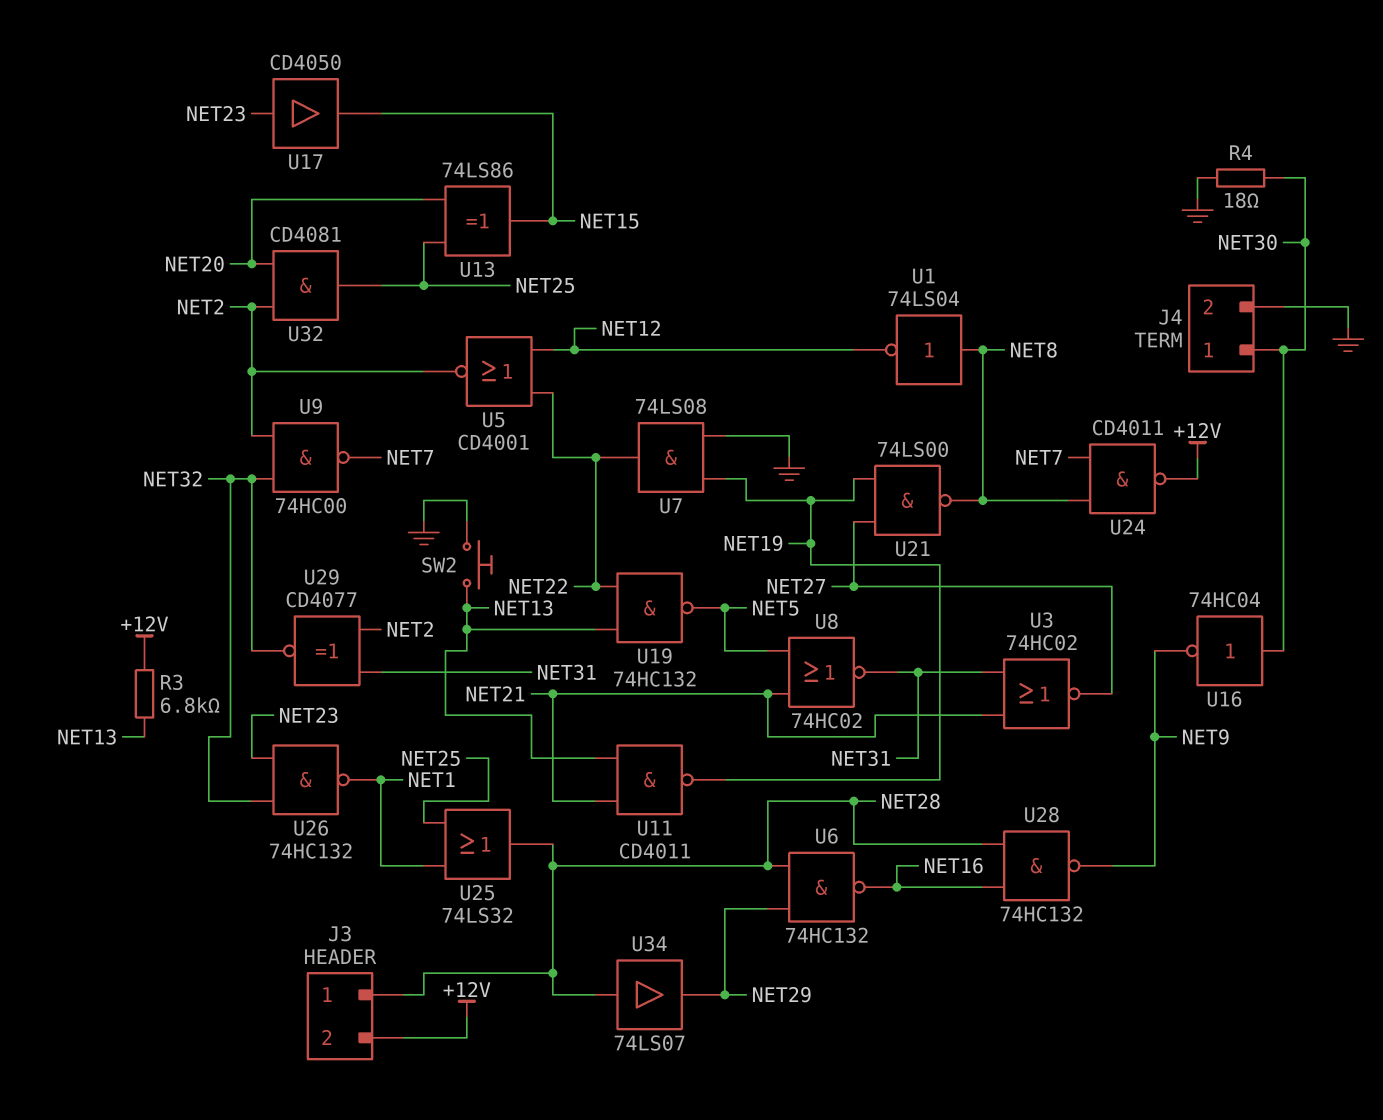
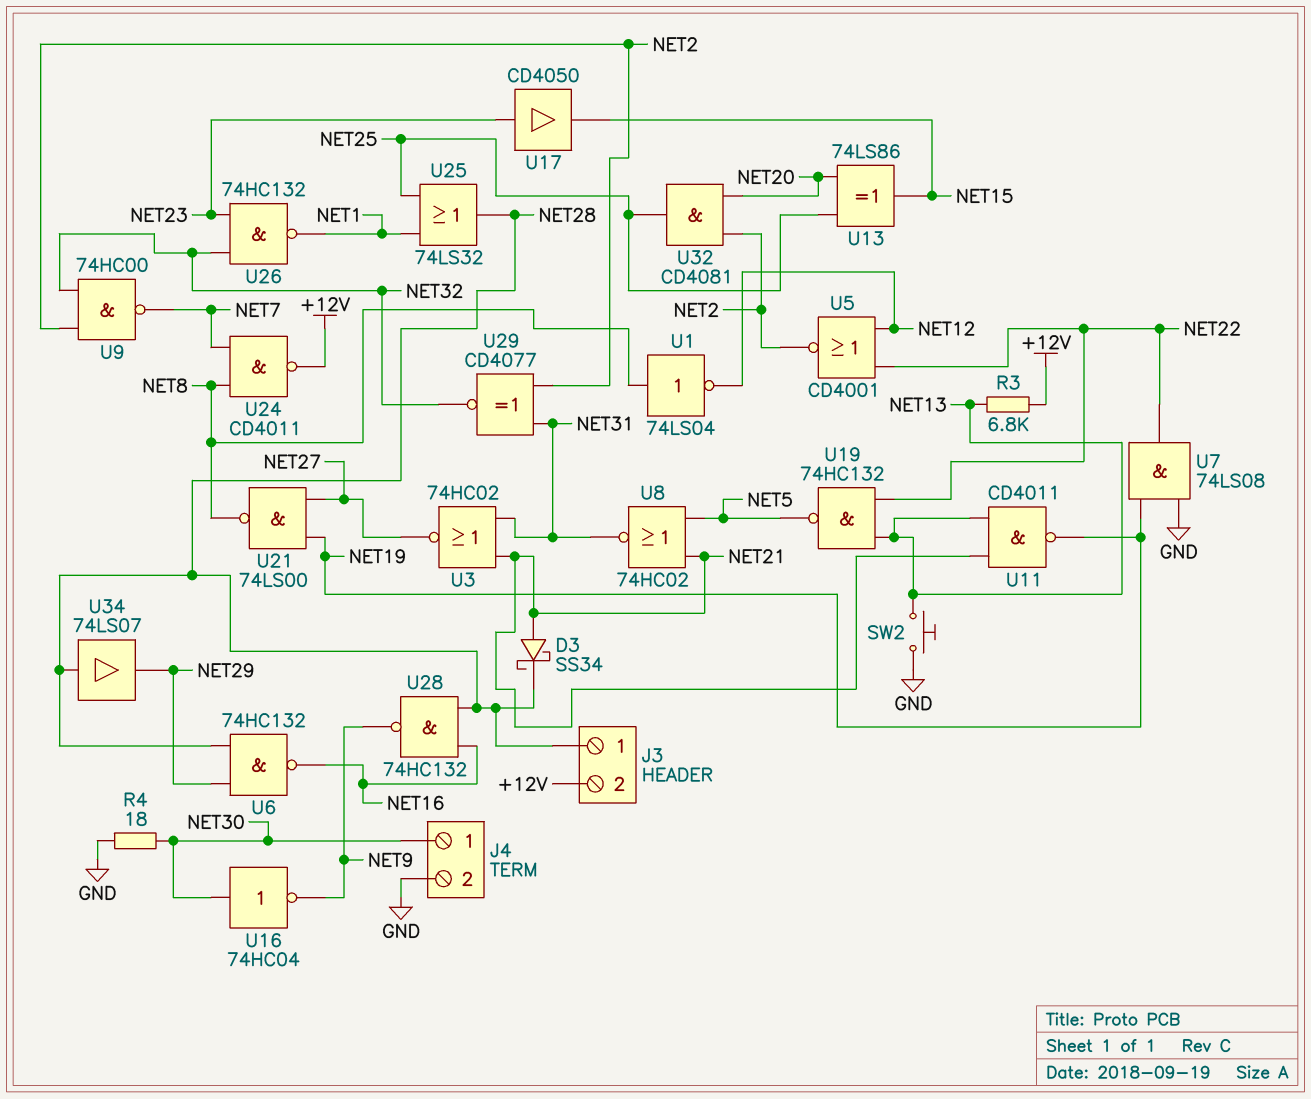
D3: none -> schottky SS34 (A NET21, K NET28)

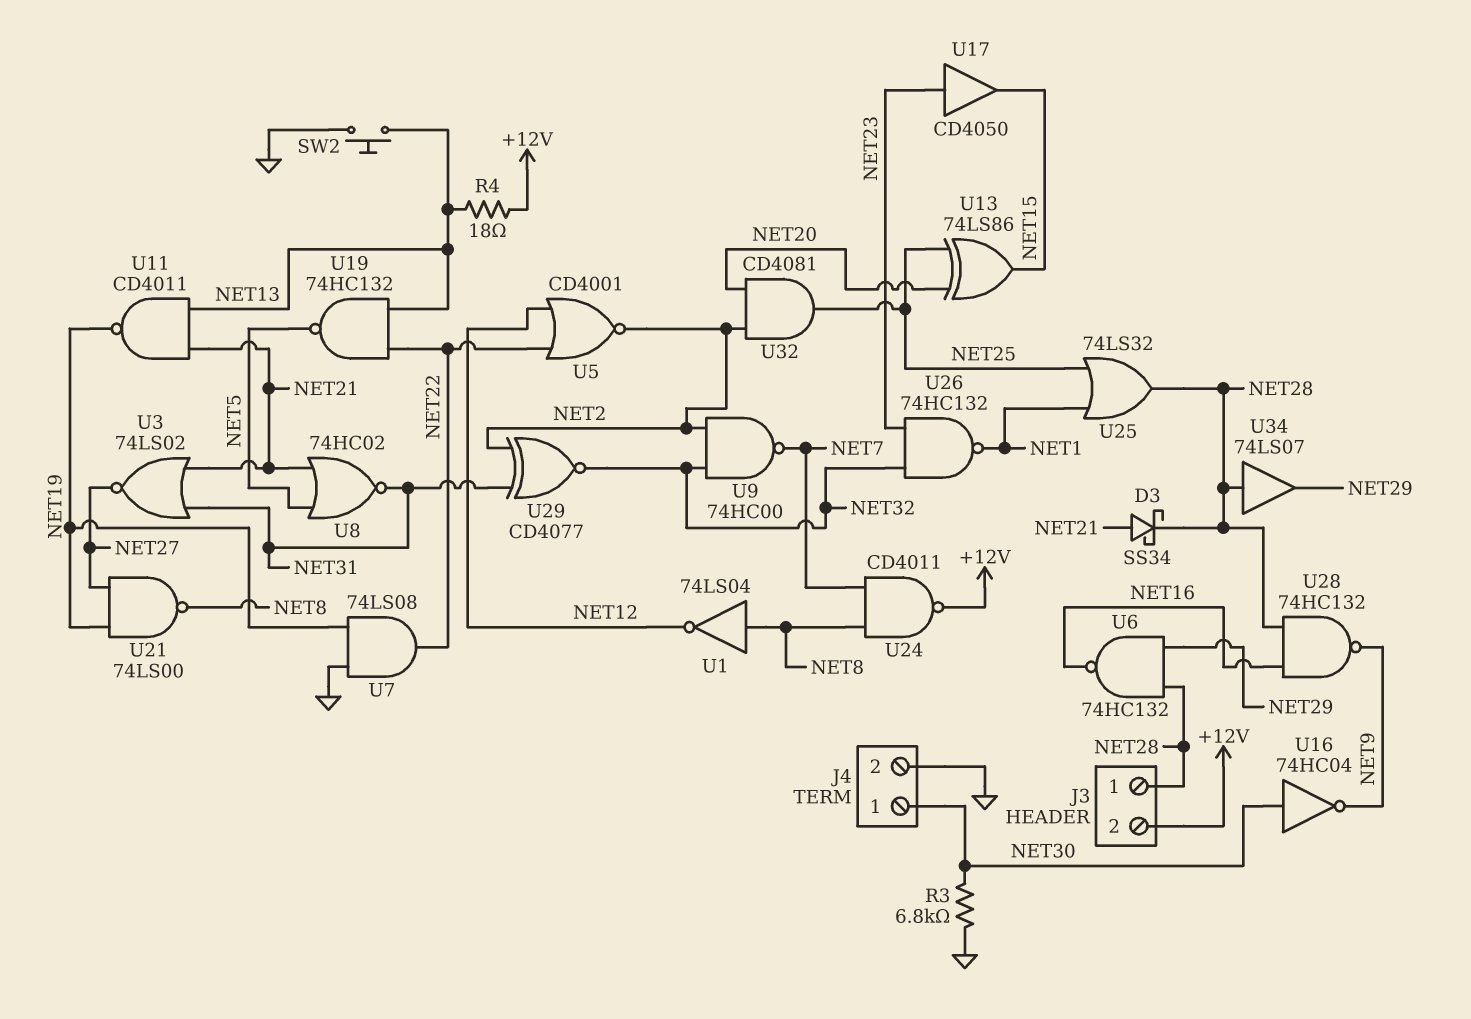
R3: 6.8k (+12V, NET13) -> 6.8k (GND, NET30)
R4: 18 (GND, NET30) -> 18 (+12V, NET13)
U3: NOR 74HC02 (in NET21, in NET31, out NET27) -> NOR 74LS02 (in NET21, in NET31, out NET27)

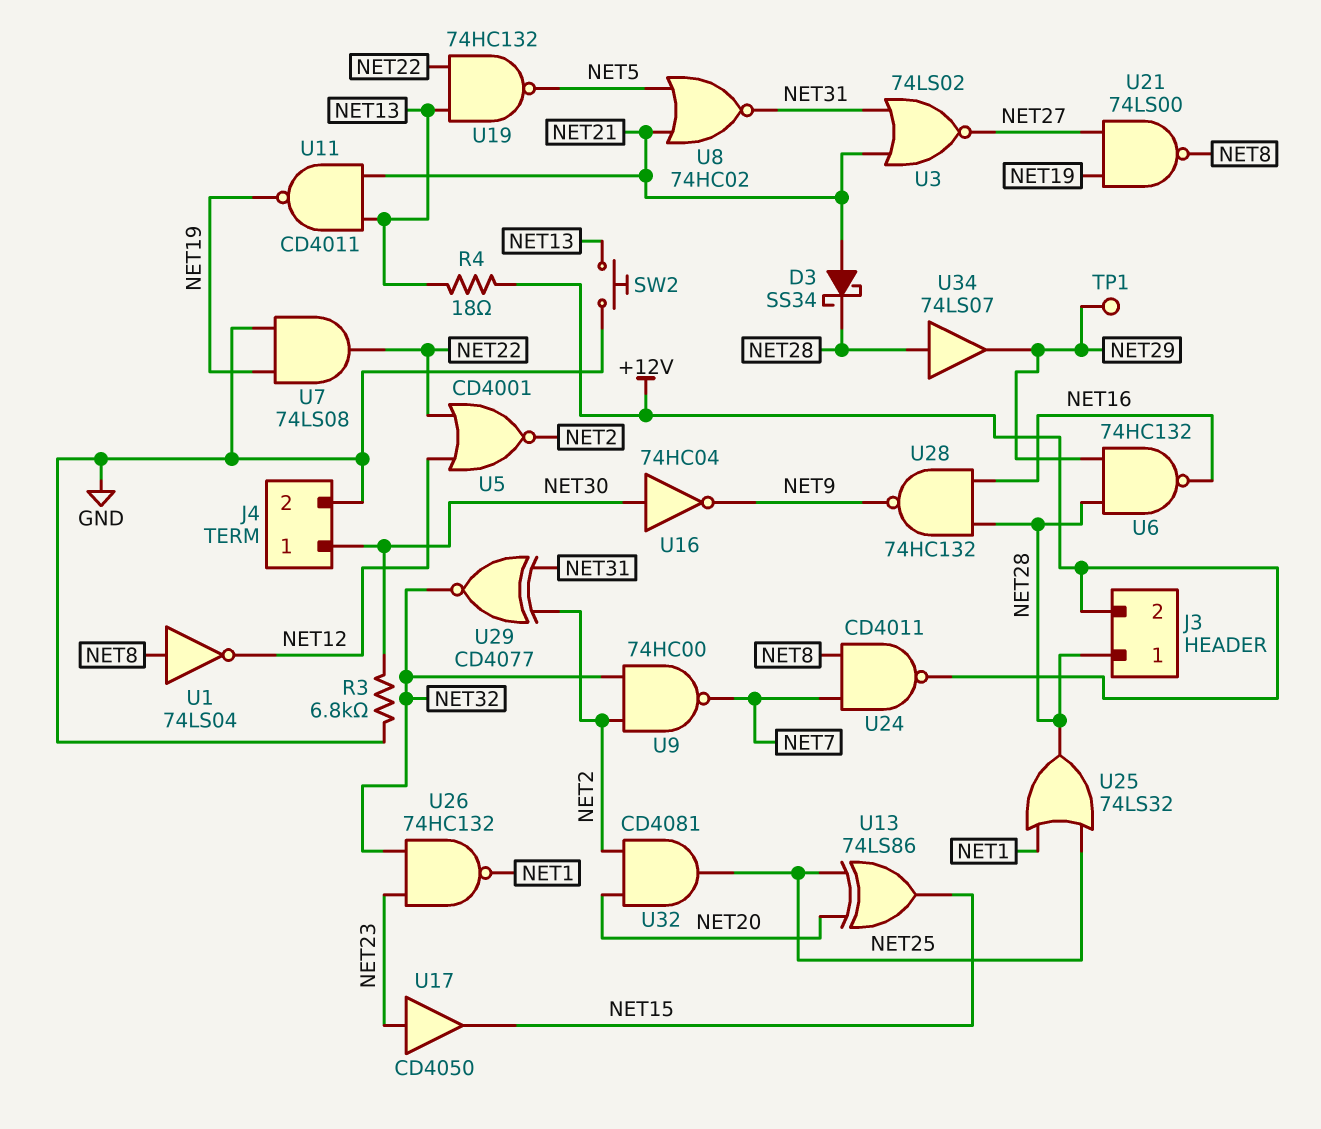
TP1: none -> test point (NET29)

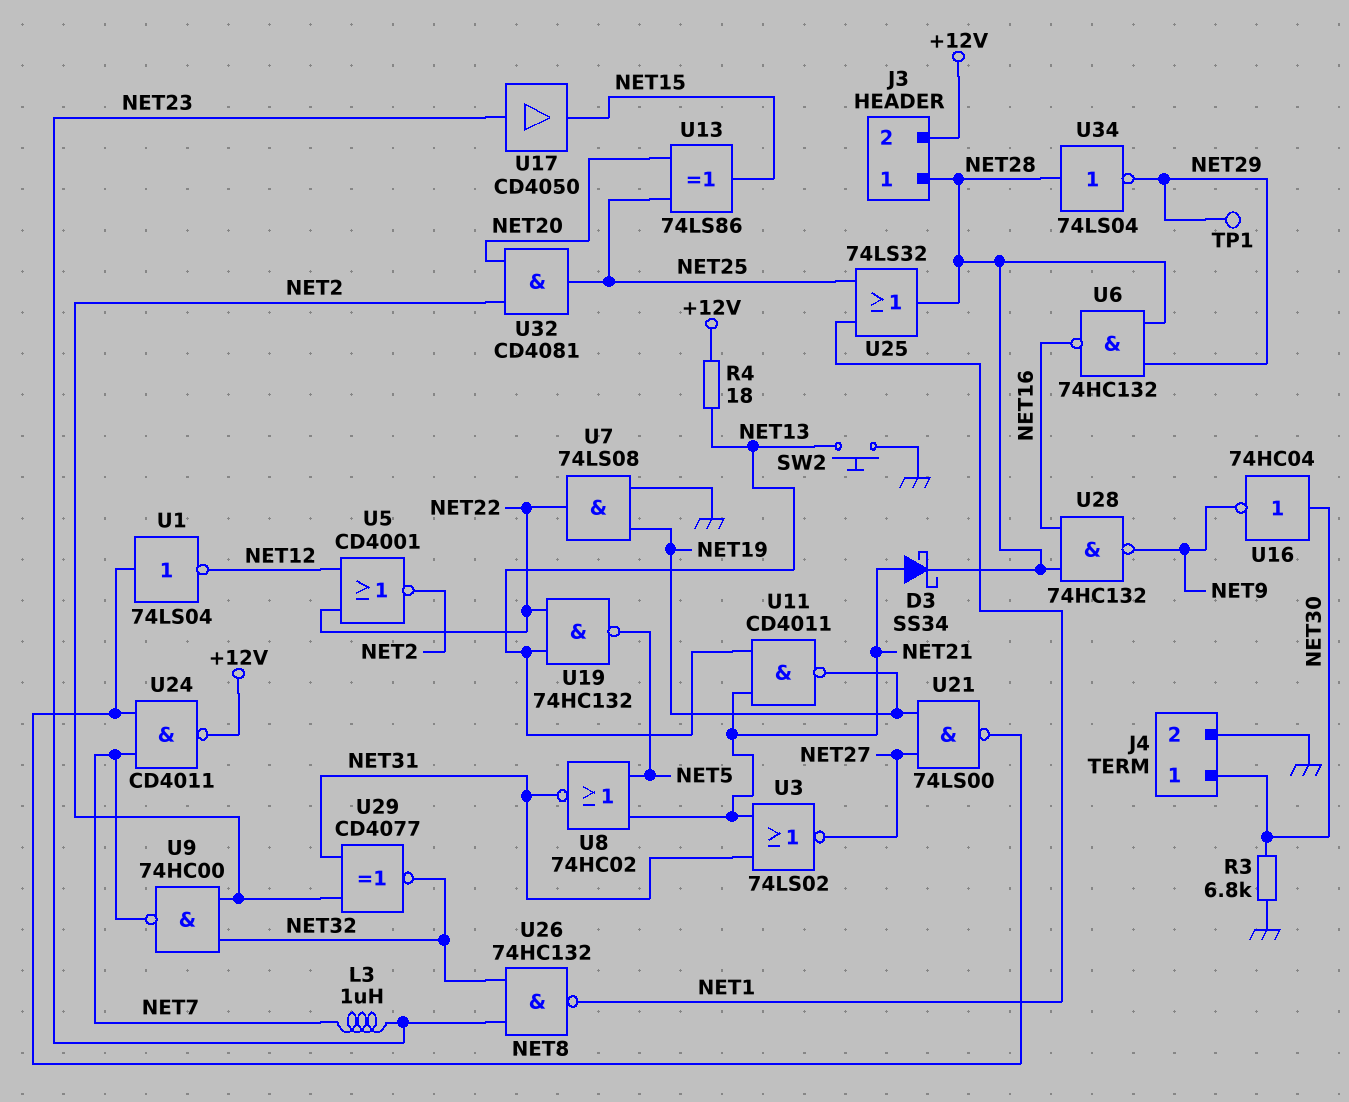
L3: none -> 1uH (NET7, NET23)
U34: buffer 74LS07 (in NET28, out NET29) -> NOT 74LS04 (in NET28, out NET29)

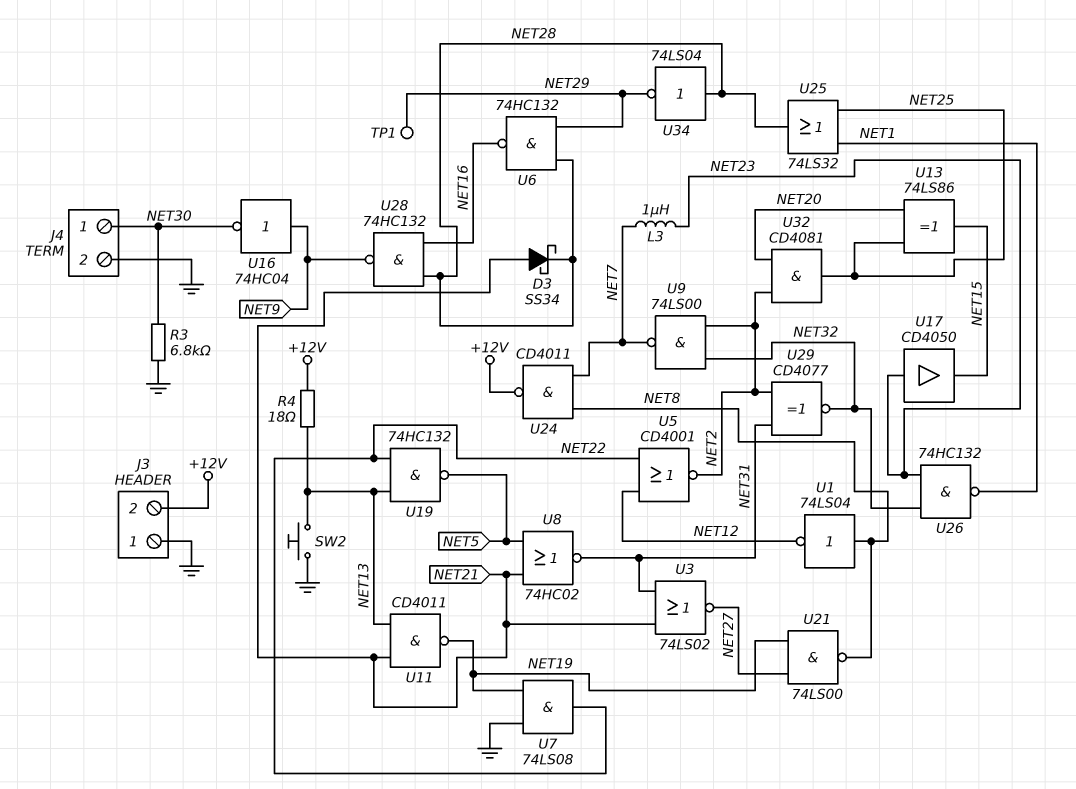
J3 pin 1: NET28 -> GND
U9: NAND 74HC00 (in NET2, in NET32, out NET7) -> NAND 74LS00 (in NET2, in NET32, out NET7)
U16: NOT 74HC04 (in NET30, out NET9) -> NOT 74HC04 (in NET9, out NET30)

